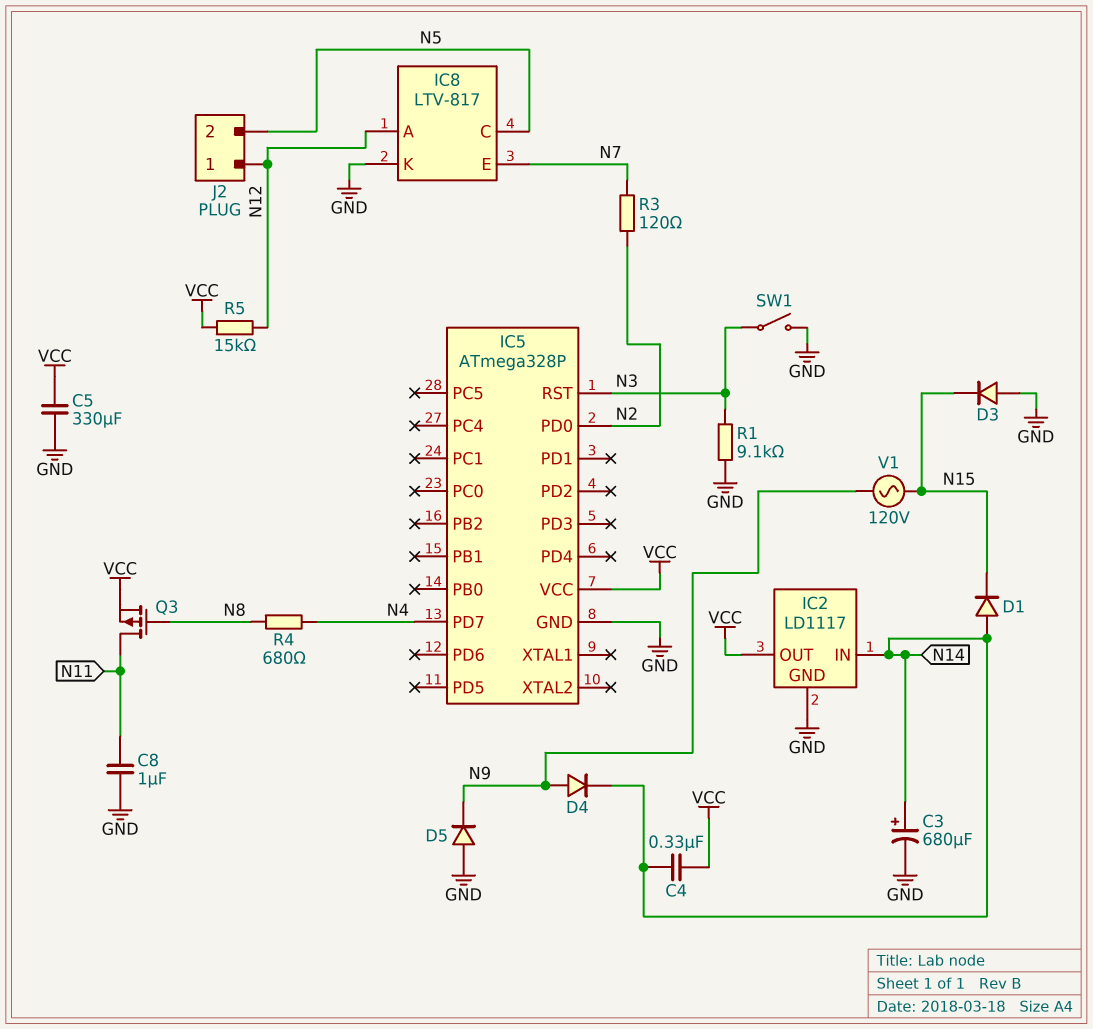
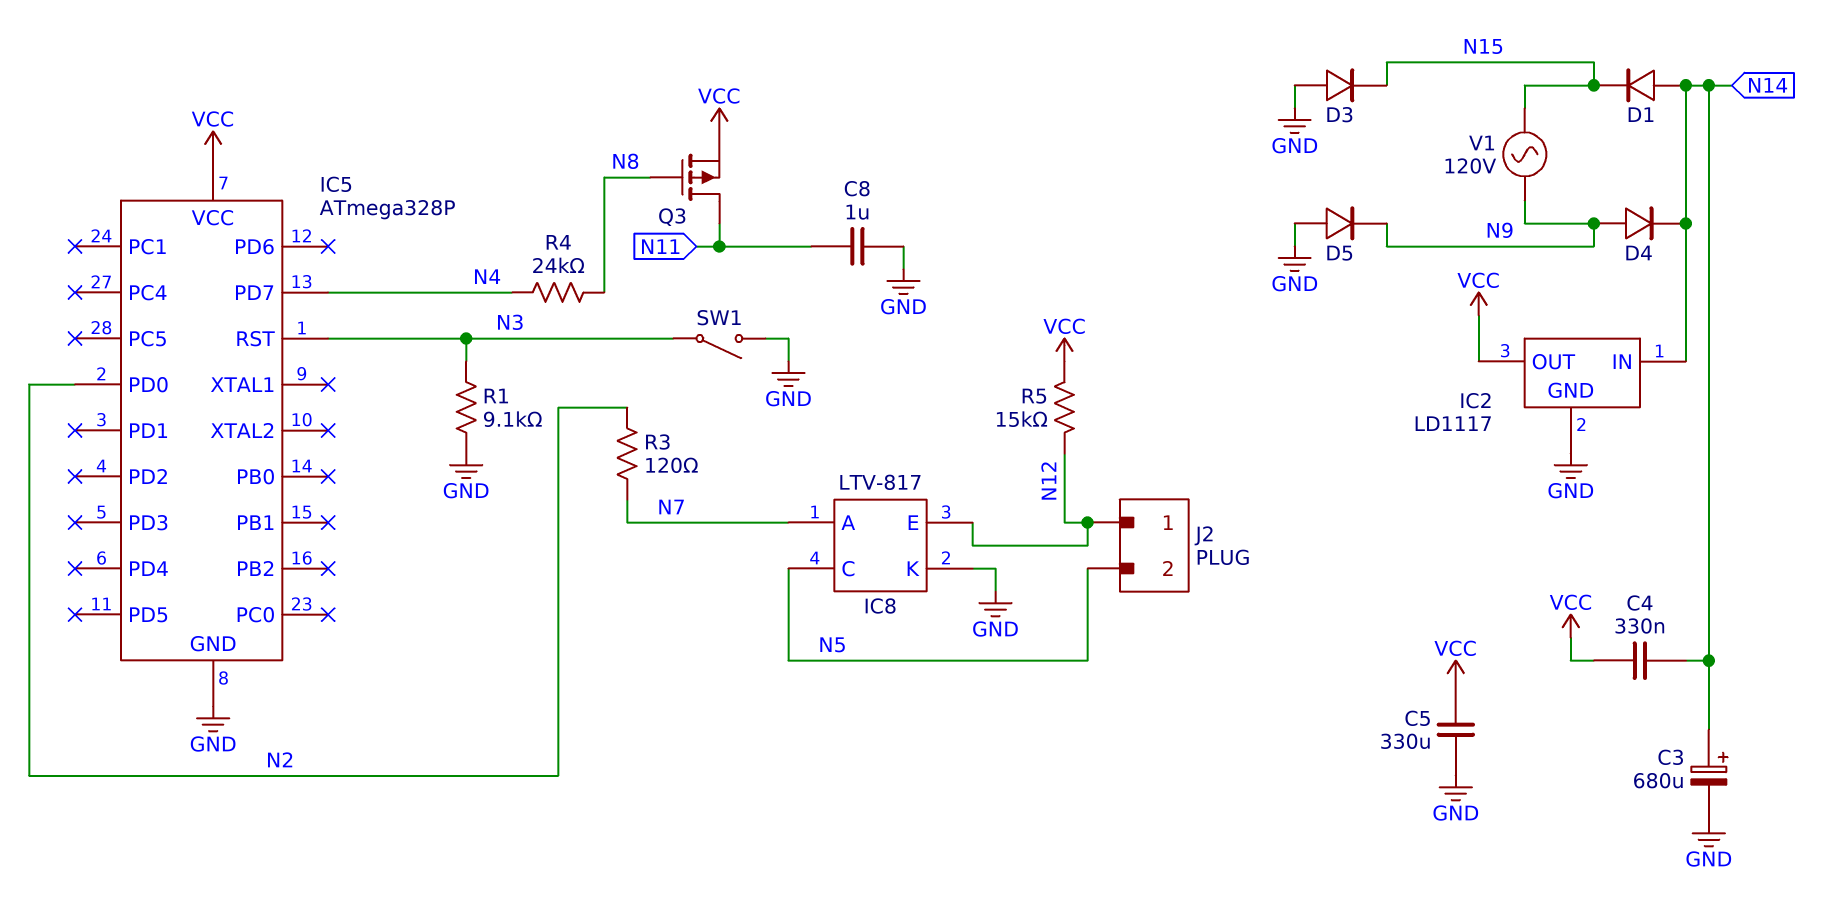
IC8 pin A: N12 -> N7
IC8 pin E: N7 -> N12
R4: 680 (N4, N8) -> 24k (N4, N8)

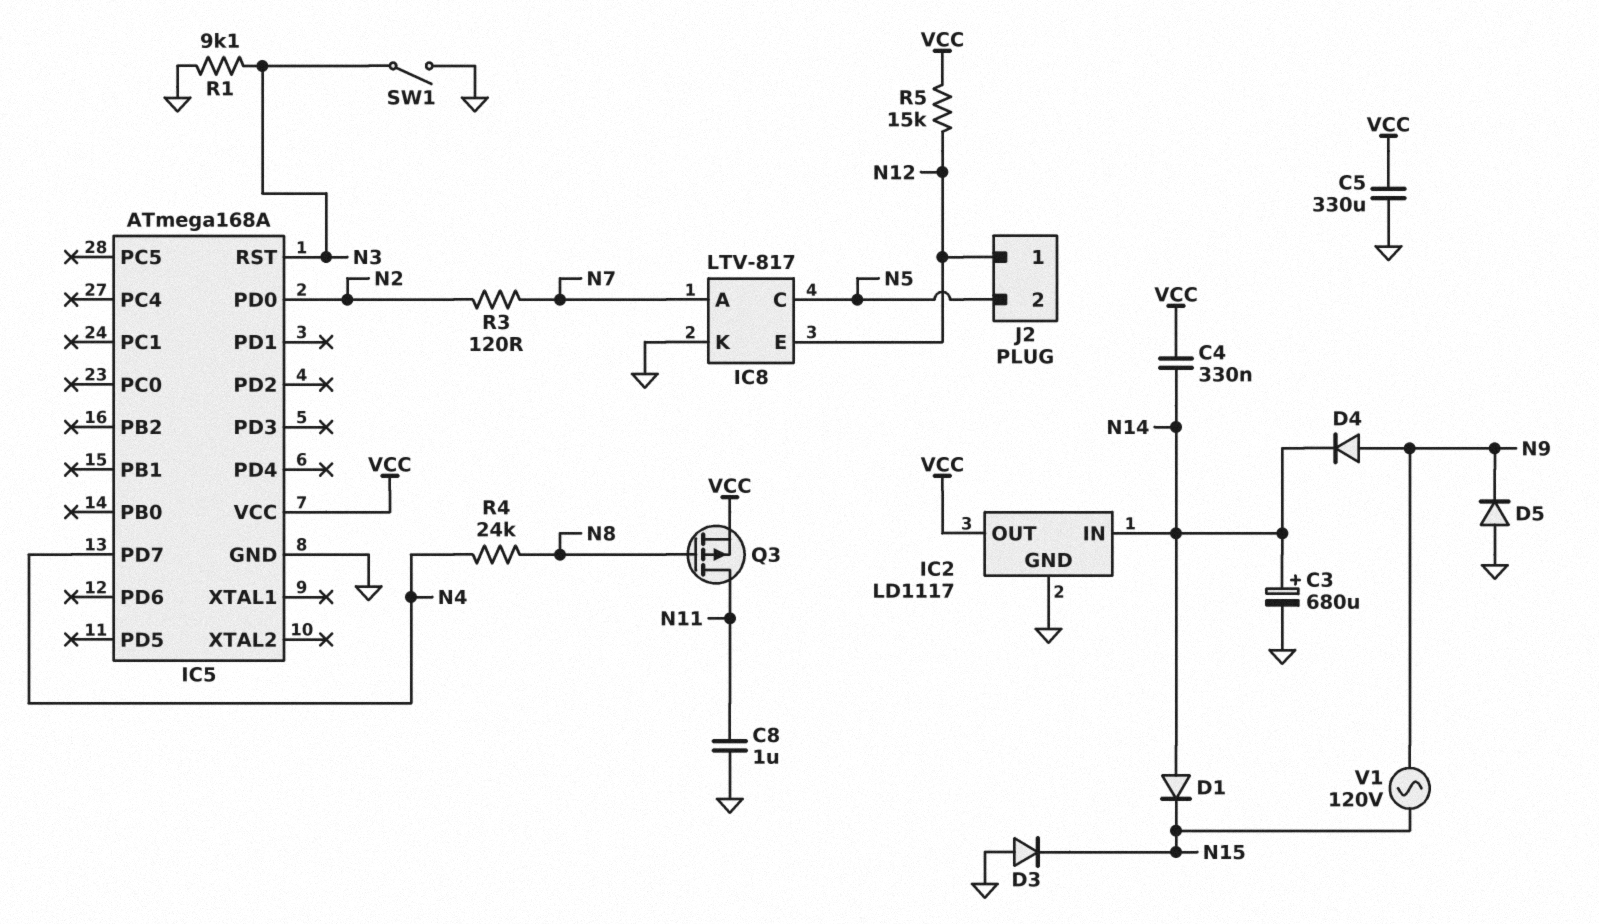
IC5: ATmega328P -> ATmega168A

